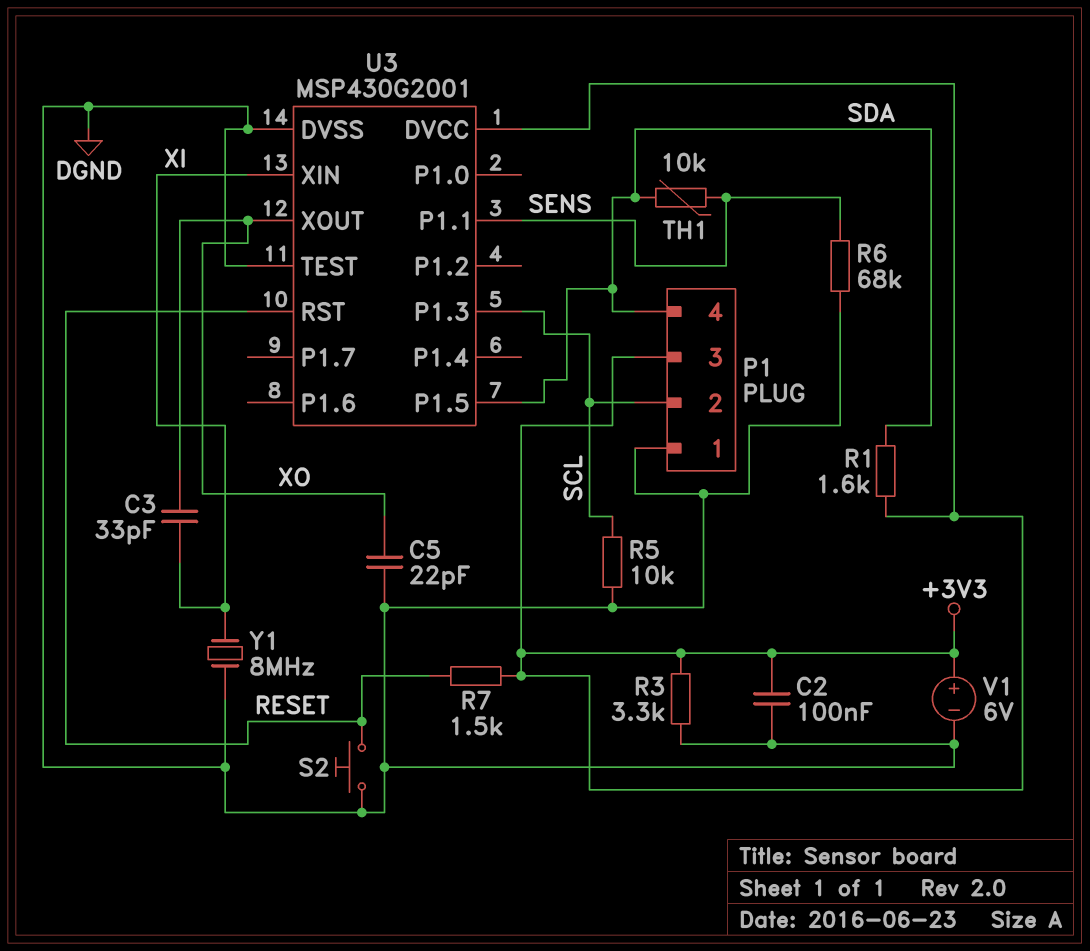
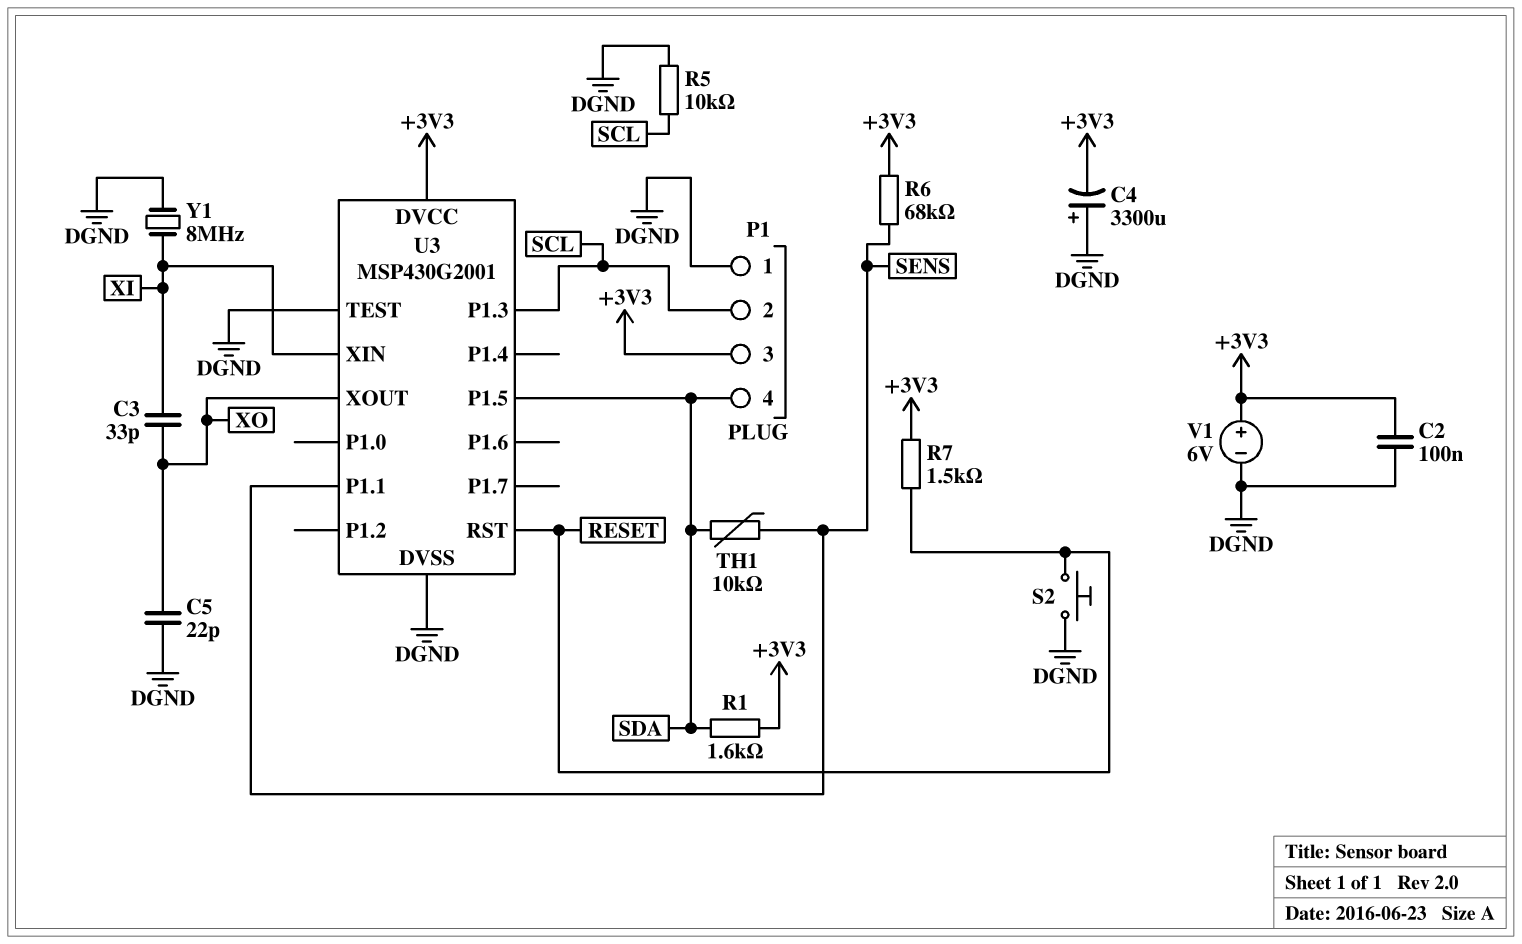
C4: none -> 3300uF (plus DGND, minus +3V3)
R3: 3.3k (+3V3, DGND) -> none
R6: 68k (DGND, SENS) -> 68k (+3V3, SENS)

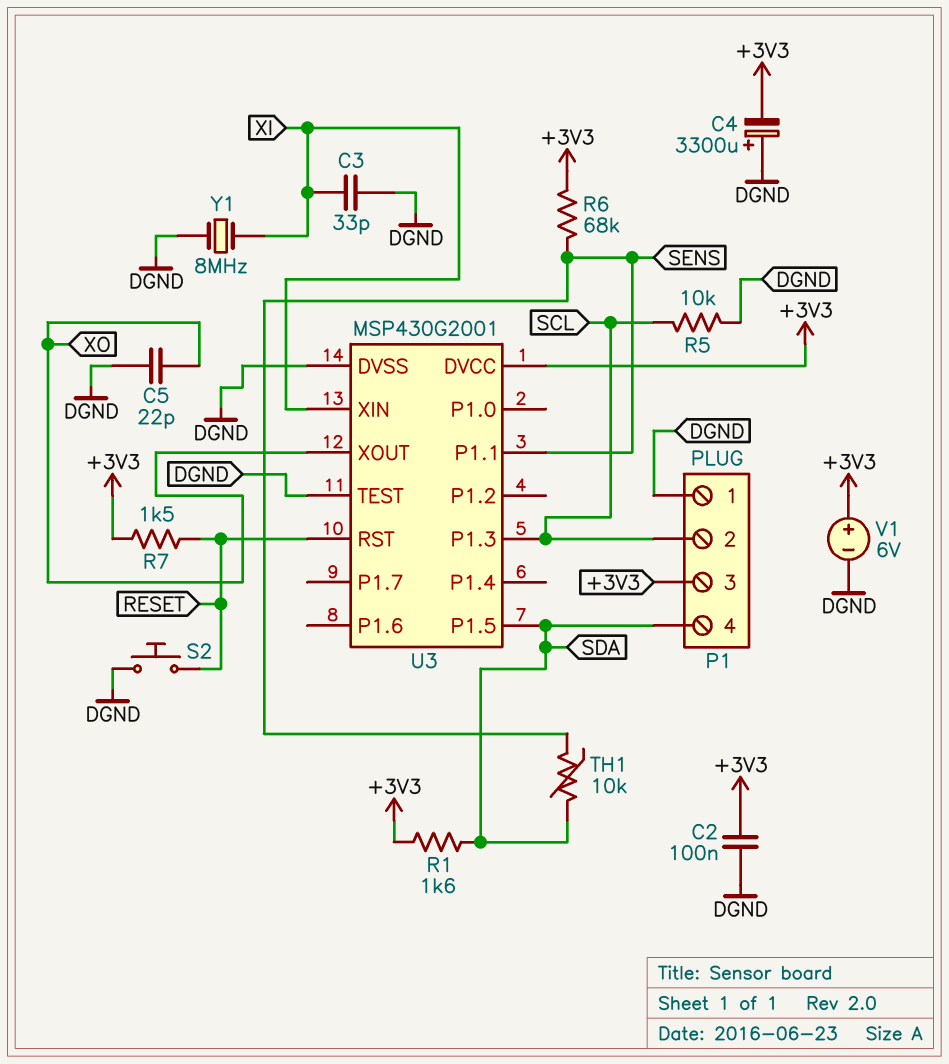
C3: 33pF (XI, XO) -> 33pF (DGND, XI)

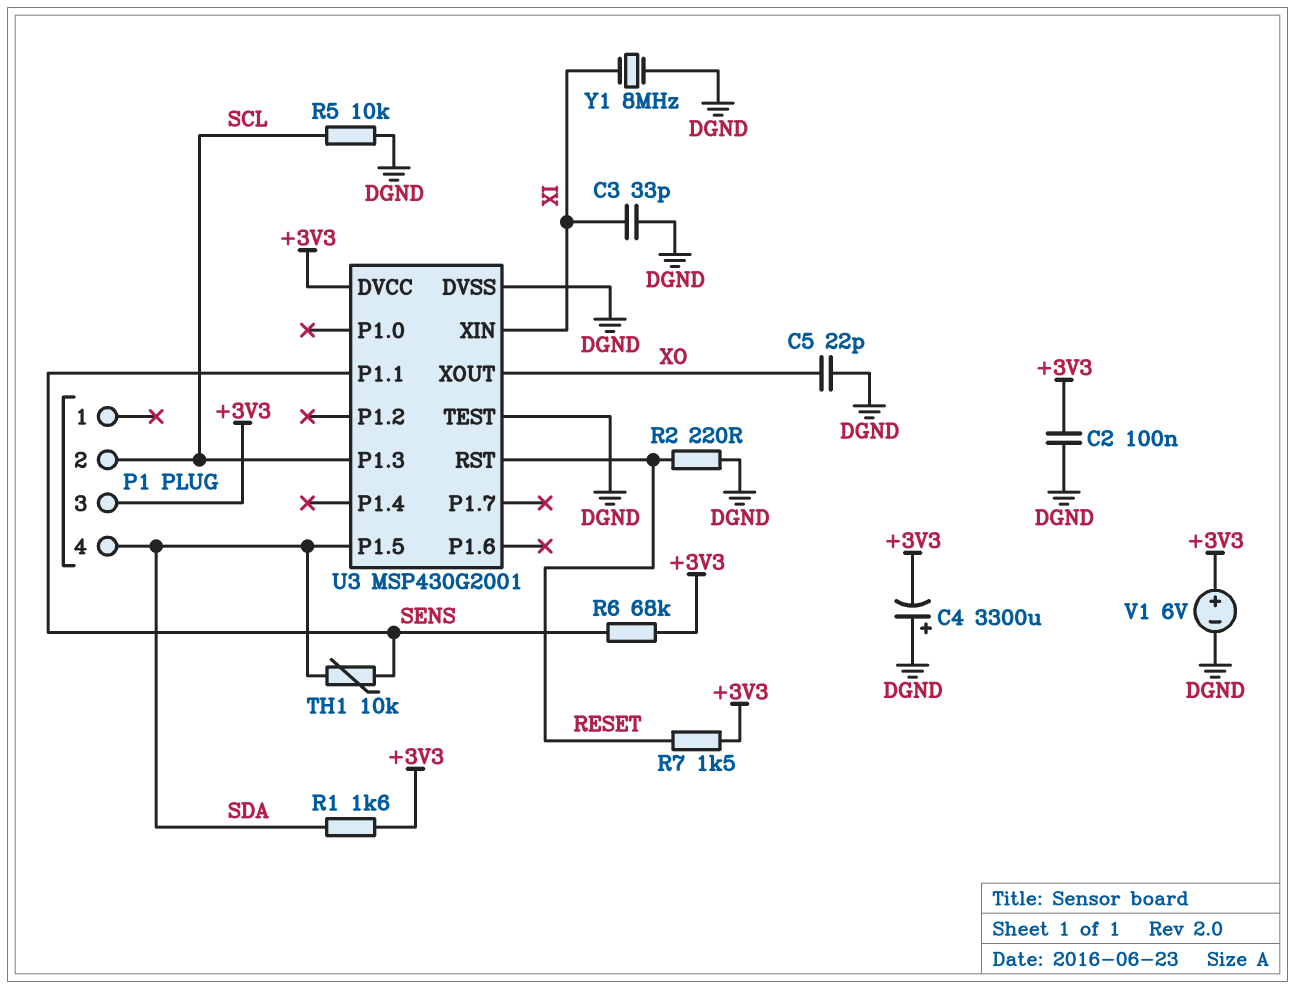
P1 pin 1: DGND -> none
R2: none -> 220 (DGND, RESET)
S2: button (DGND, RESET) -> none

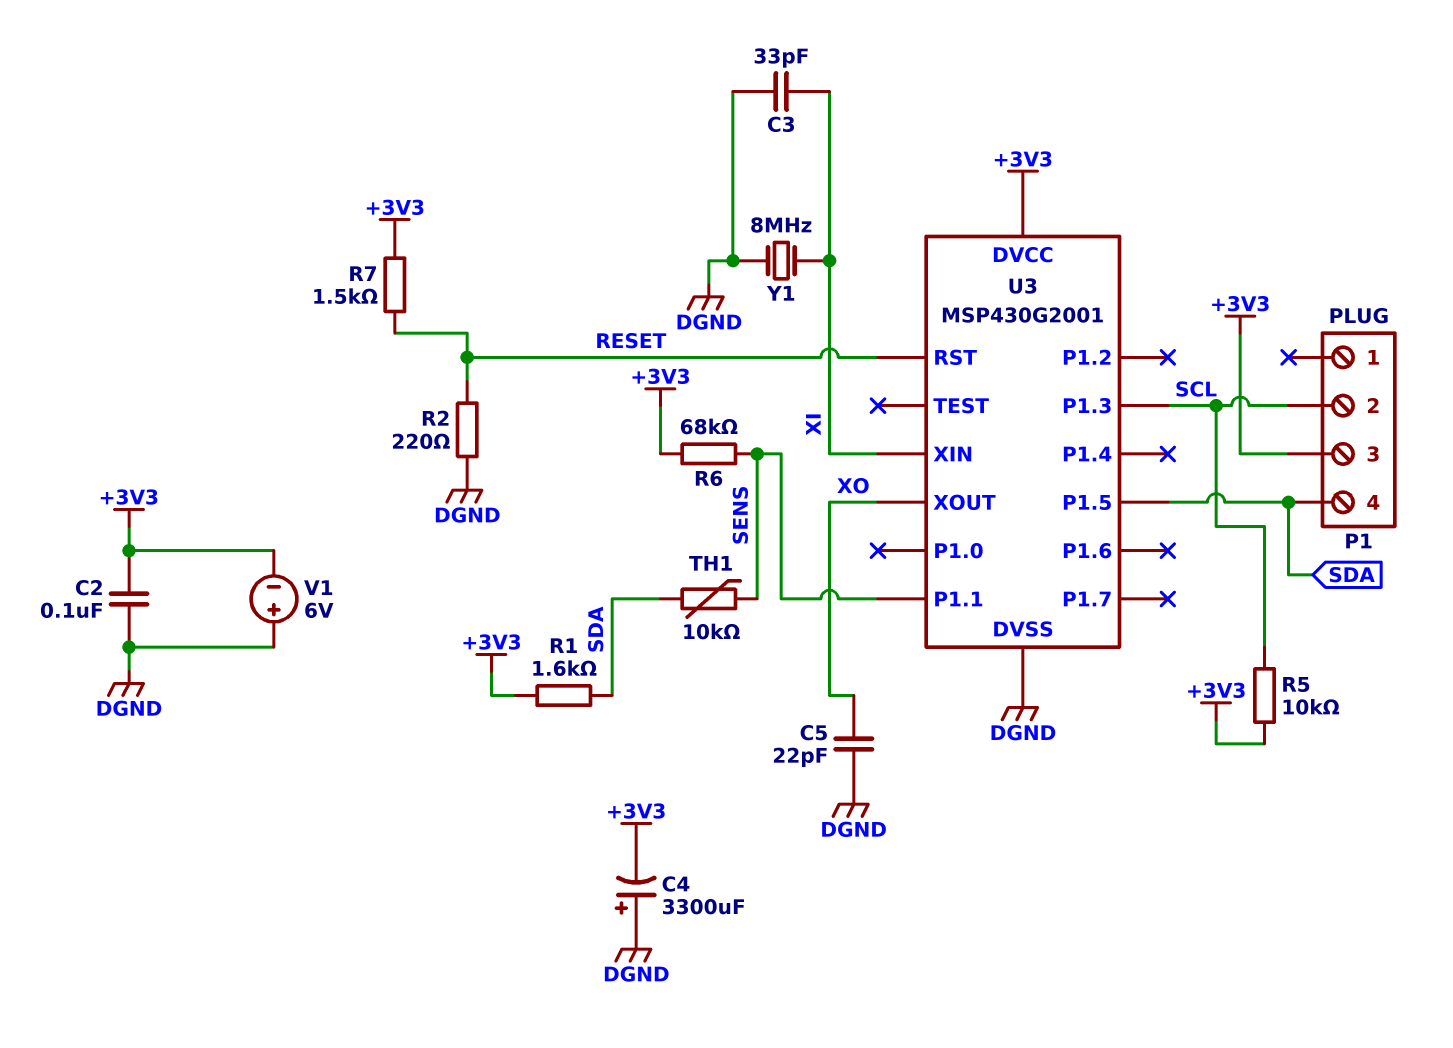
R5: 10k (DGND, SCL) -> 10k (+3V3, SCL)
U3 pin TEST: DGND -> none
V1: 6V (plus +3V3, minus DGND) -> 6V (plus DGND, minus +3V3)

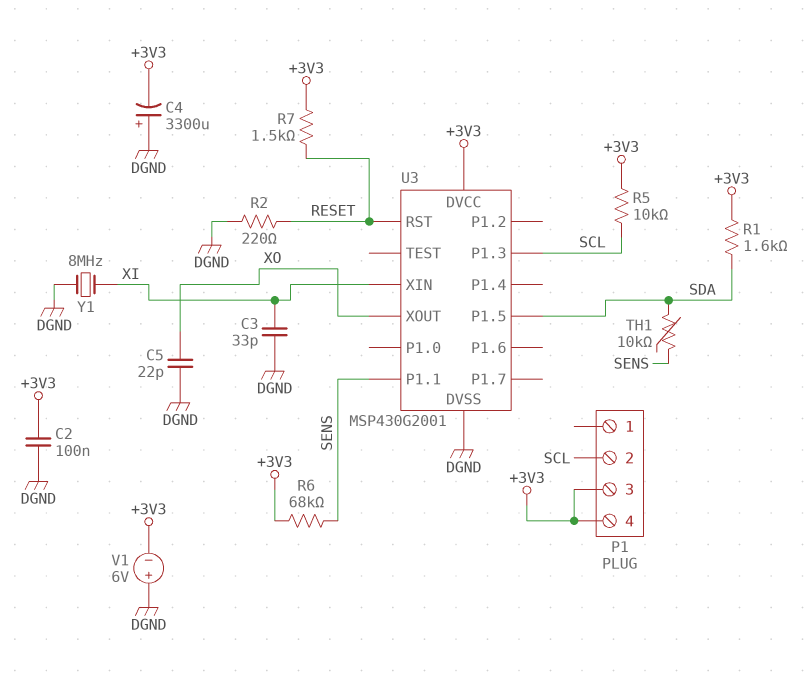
P1 pin 4: SDA -> +3V3

